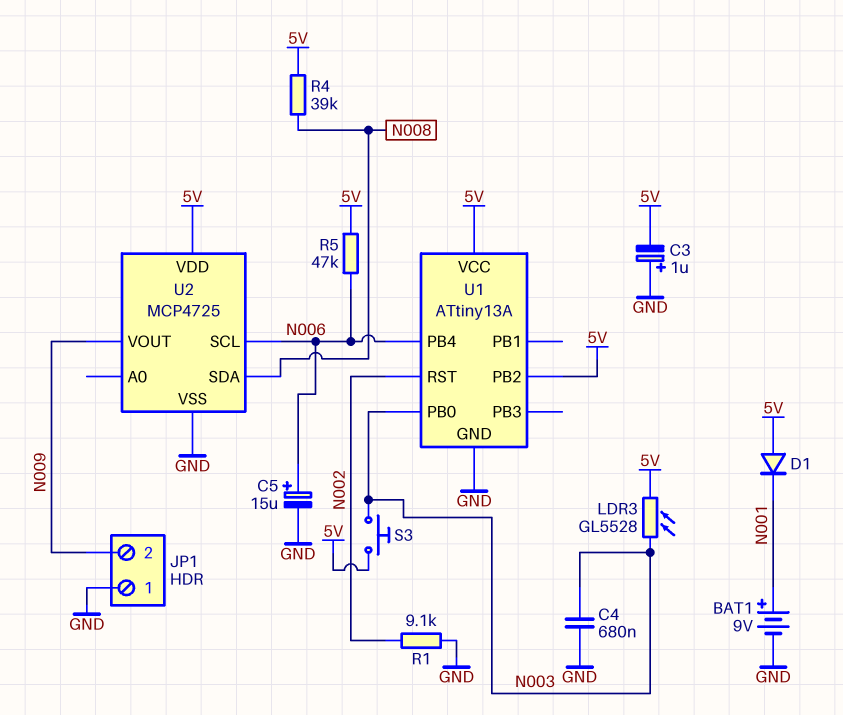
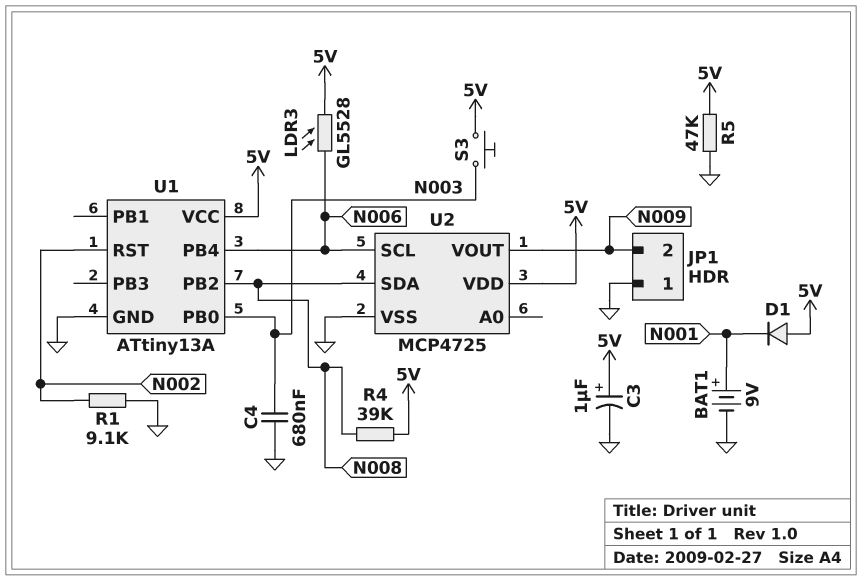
C3: 1uF (plus GND, minus 5V) -> 1uF (plus 5V, minus GND)
C5: 15uF (plus N006, minus GND) -> none
LDR3: GL5528 (5V, N003) -> GL5528 (5V, N006)
R5: 47k (5V, N006) -> 47k (5V, GND)
U1 pin PB2: 5V -> N008

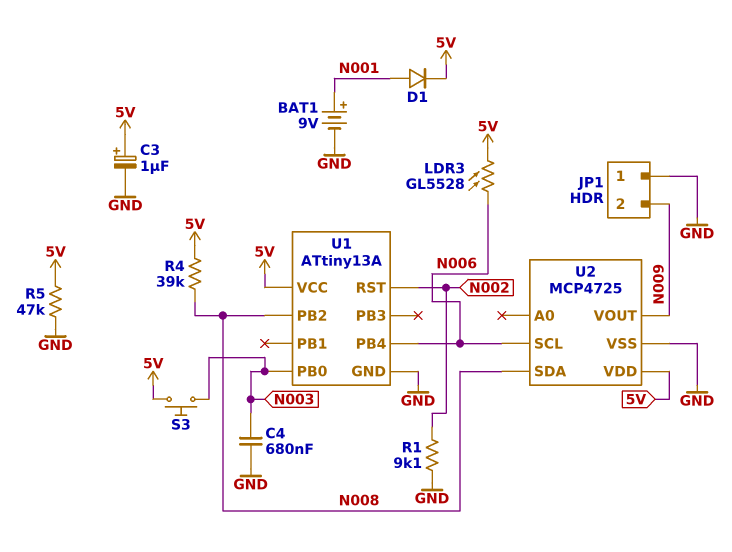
D1: diode (A 5V, K N001) -> diode (A N001, K 5V)

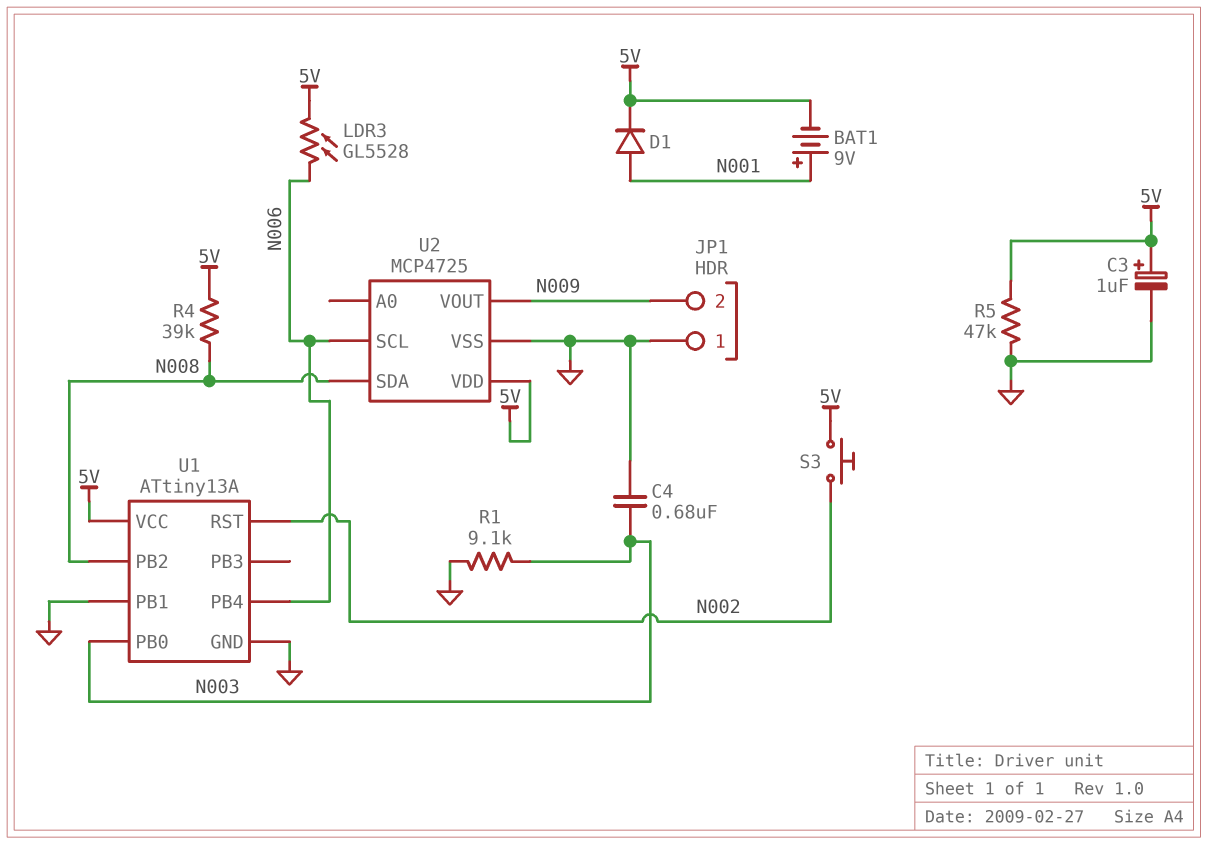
BAT1: 9V (plus N001, minus GND) -> 9V (plus N001, minus 5V)
R1: 9.1k (GND, N002) -> 9.1k (GND, N003)
S3: button (5V, N003) -> button (5V, N002)
U1 pin PB1: none -> GND

